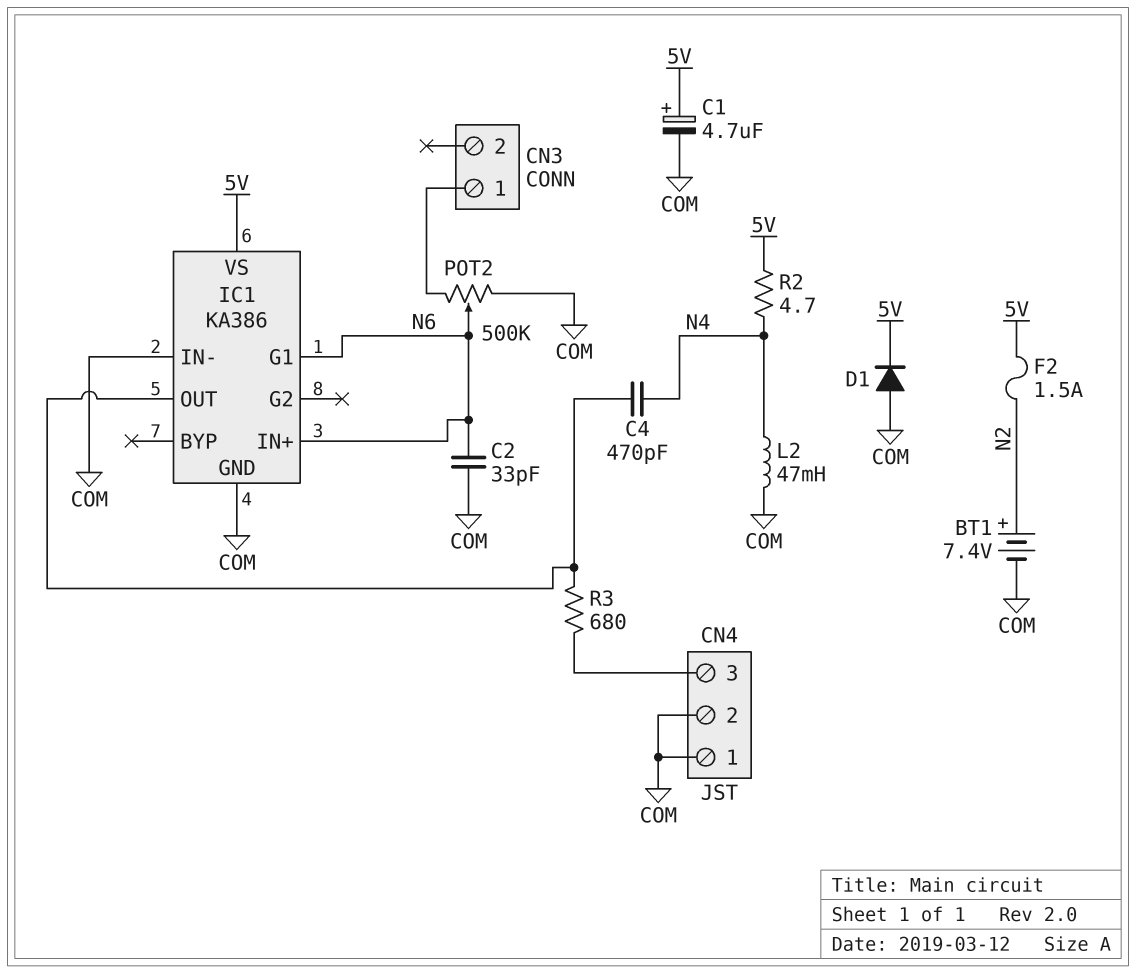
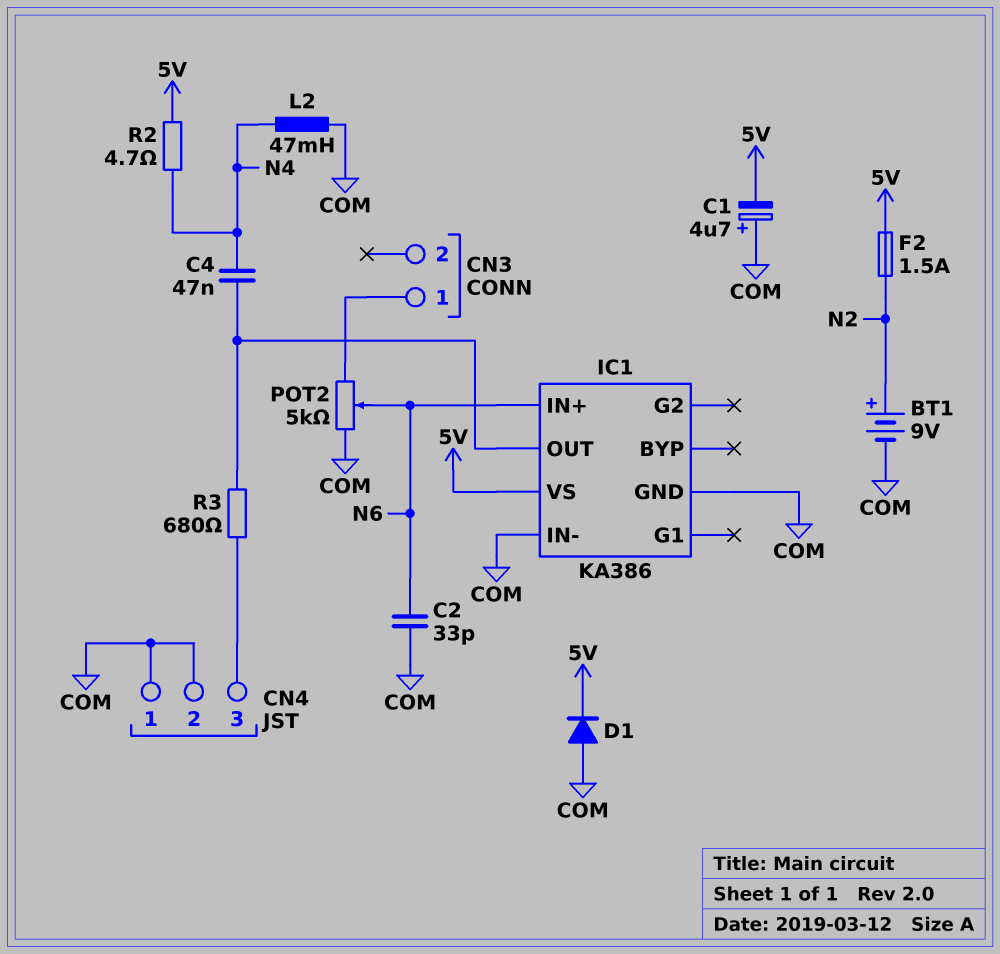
BT1: 7.4V (plus N2, minus COM) -> 9V (plus N2, minus COM)
C1: 4.7uF (plus 5V, minus COM) -> 4.7uF (plus COM, minus 5V)
C4: 470pF (IC1/OUT, N4) -> 47nF (IC1/OUT, N4)
IC1 pin G1: N6 -> none
POT2: 500k (CN3/1, COM, wiper N6) -> 5k (CN3/1, COM, wiper N6)

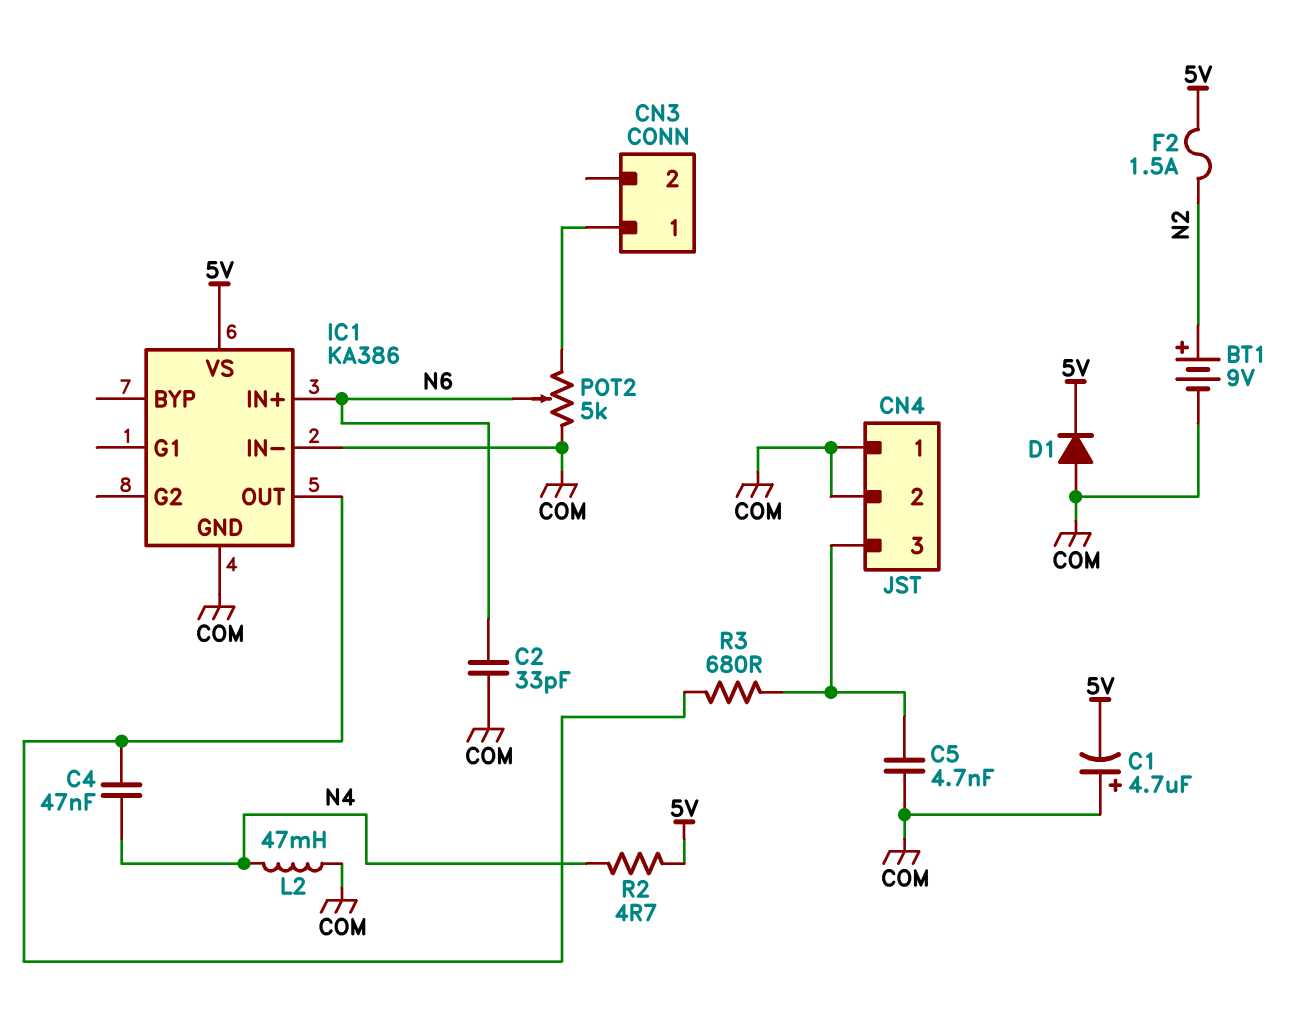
C5: none -> 4.7nF (CN4/3, COM)

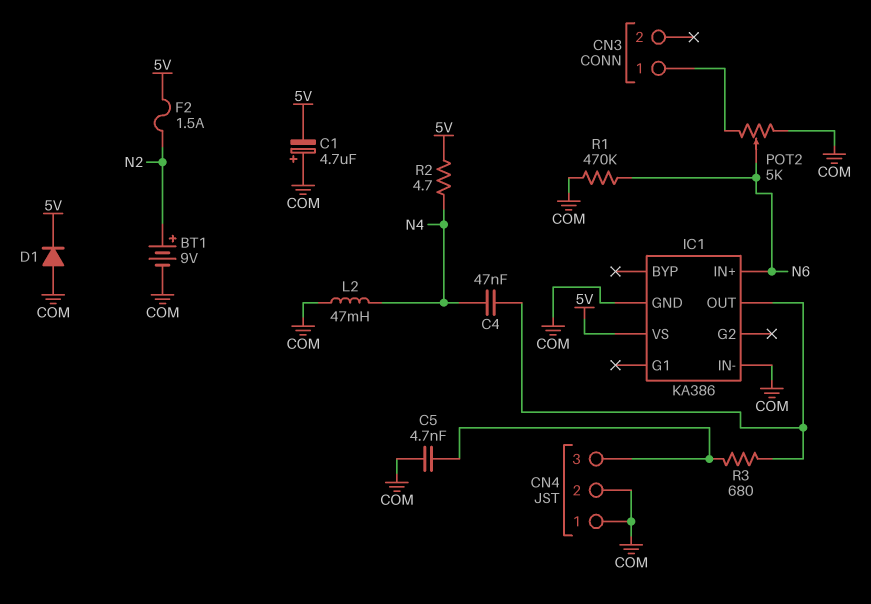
C2: 33pF (COM, N6) -> none
R1: none -> 470k (COM, N6)

